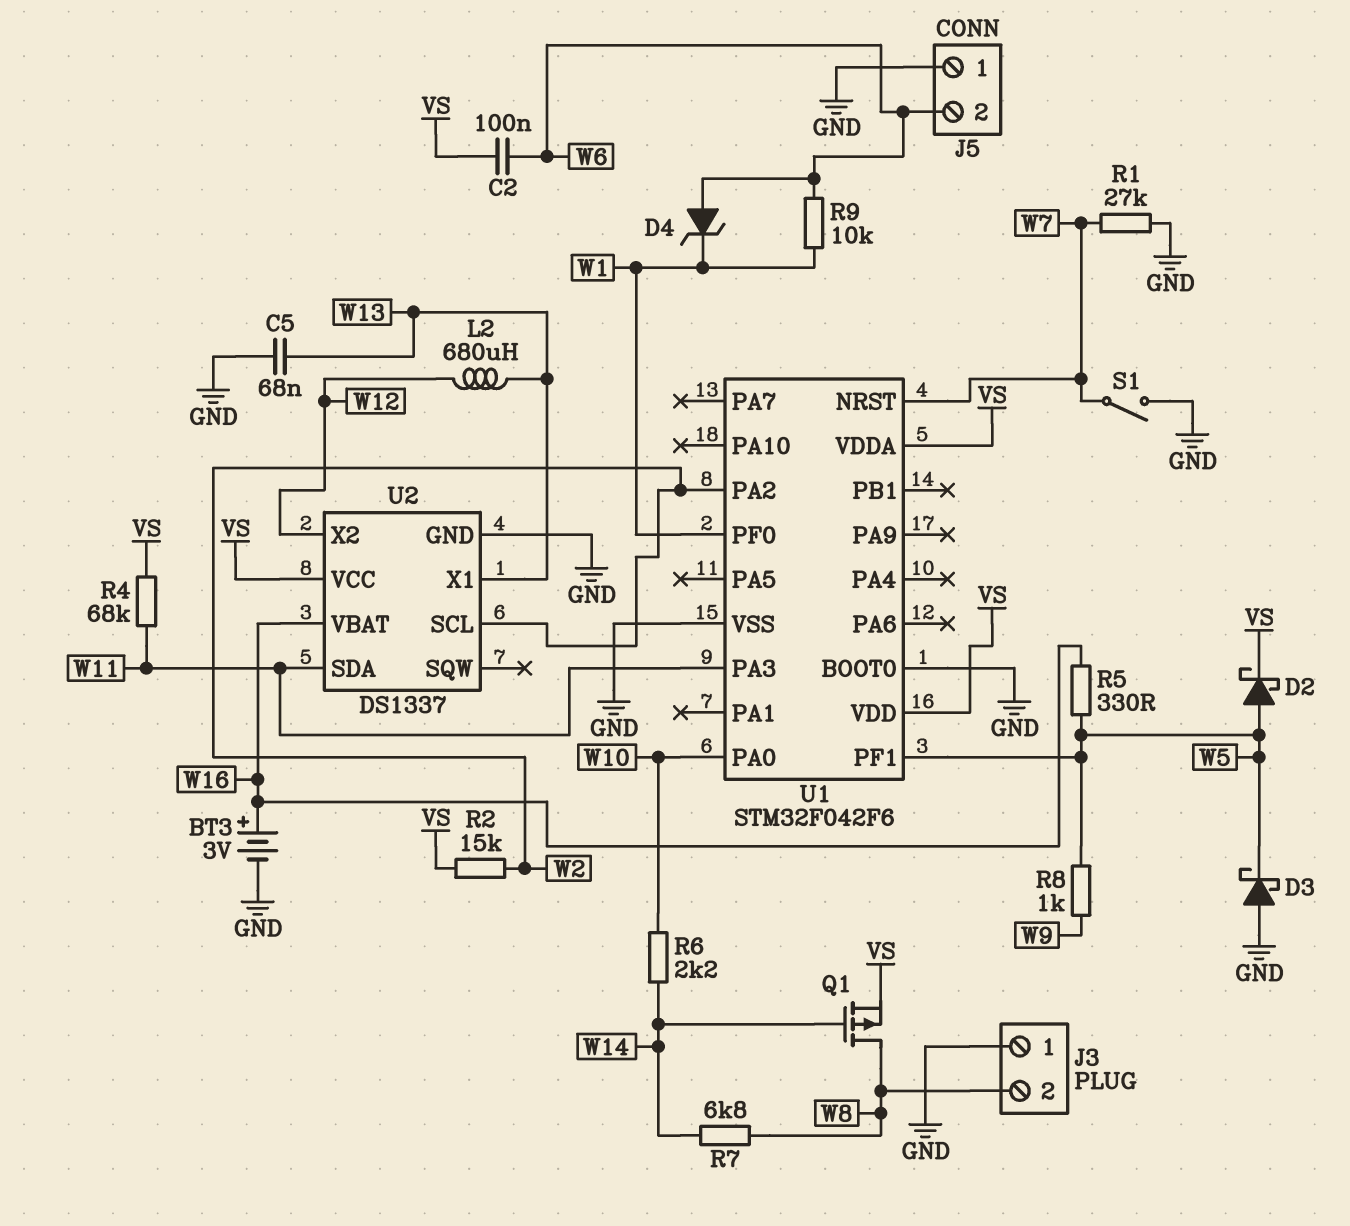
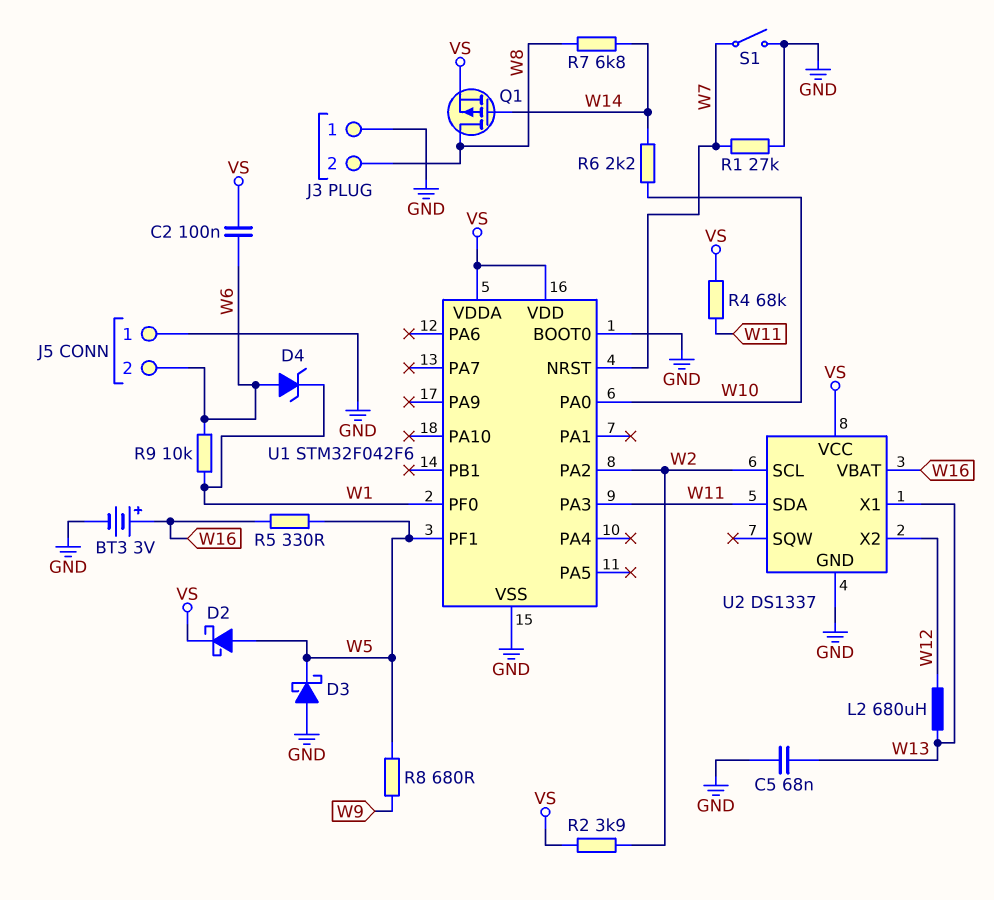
R2: 15k (VS, W2) -> 3.9k (VS, W2)
R8: 1k (W5, W9) -> 680 (W5, W9)

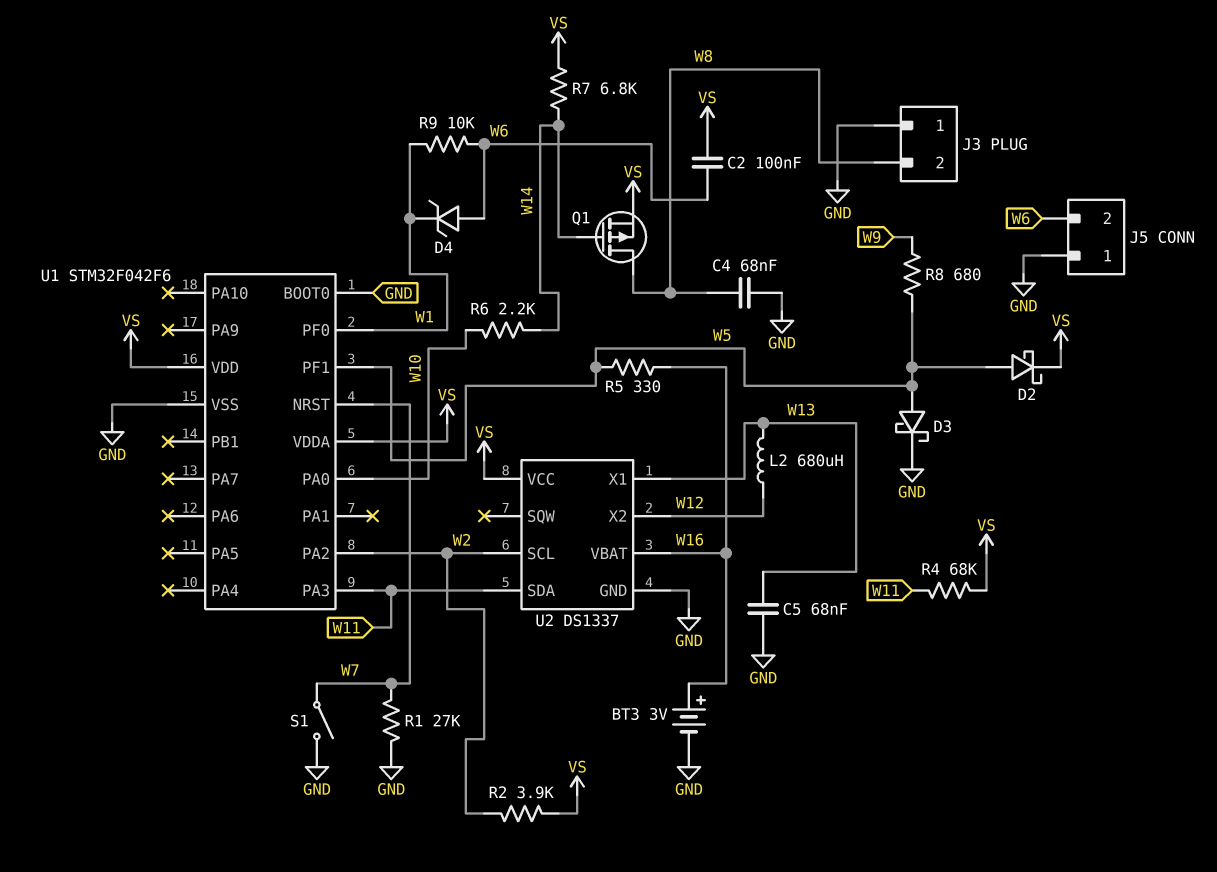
C4: none -> 68nF (GND, W8)
D3: schottky (A GND, K W5) -> schottky (A W5, K GND)
R7: 6.8k (W8, W14) -> 6.8k (VS, W14)

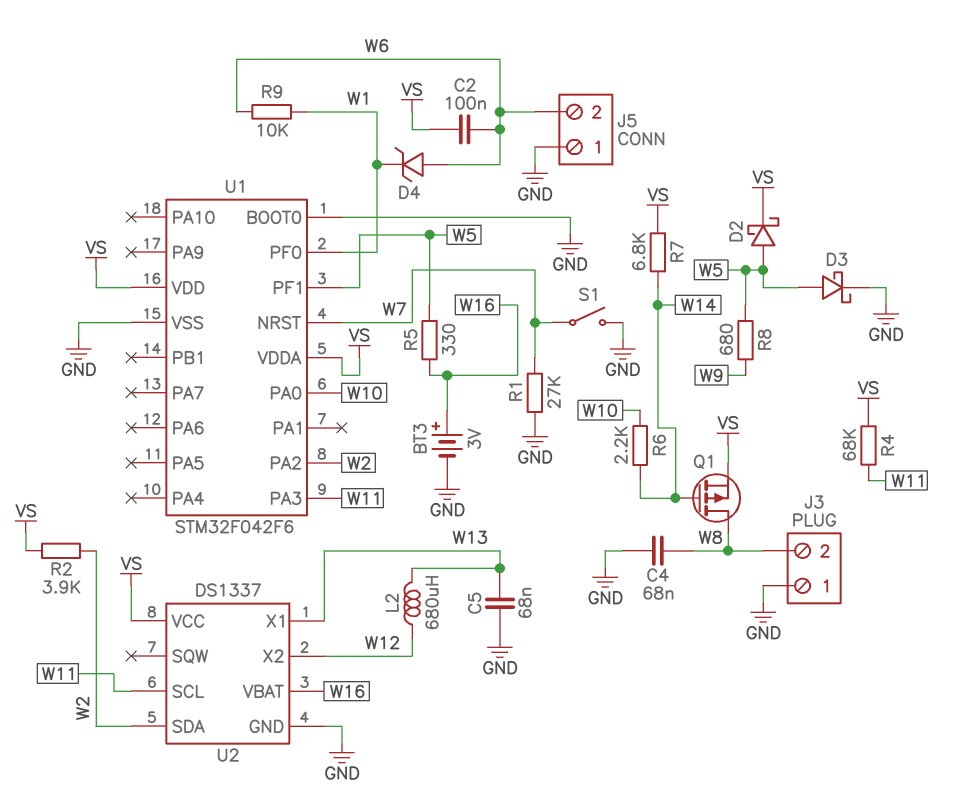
U2 pin SCL: W2 -> W11
U2 pin SDA: W11 -> W2

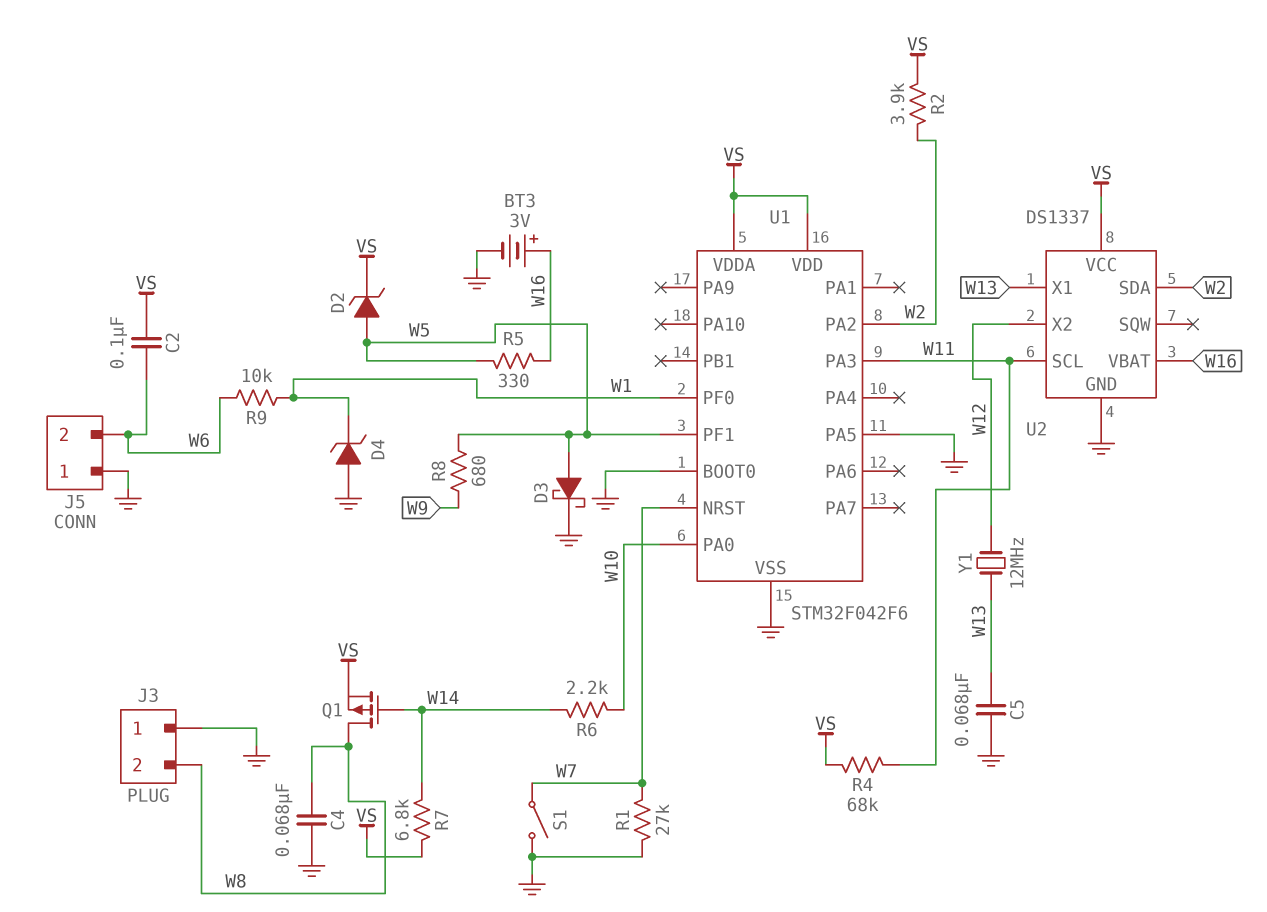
D2: schottky (A W5, K VS) -> zener (A W5, K VS)
D4: zener (A W6, K W1) -> zener (A GND, K W1)
L2: 680uH (W12, W13) -> none
U1 pin PA5: none -> GND
Y1: none -> 12MHz (W12, W13)

